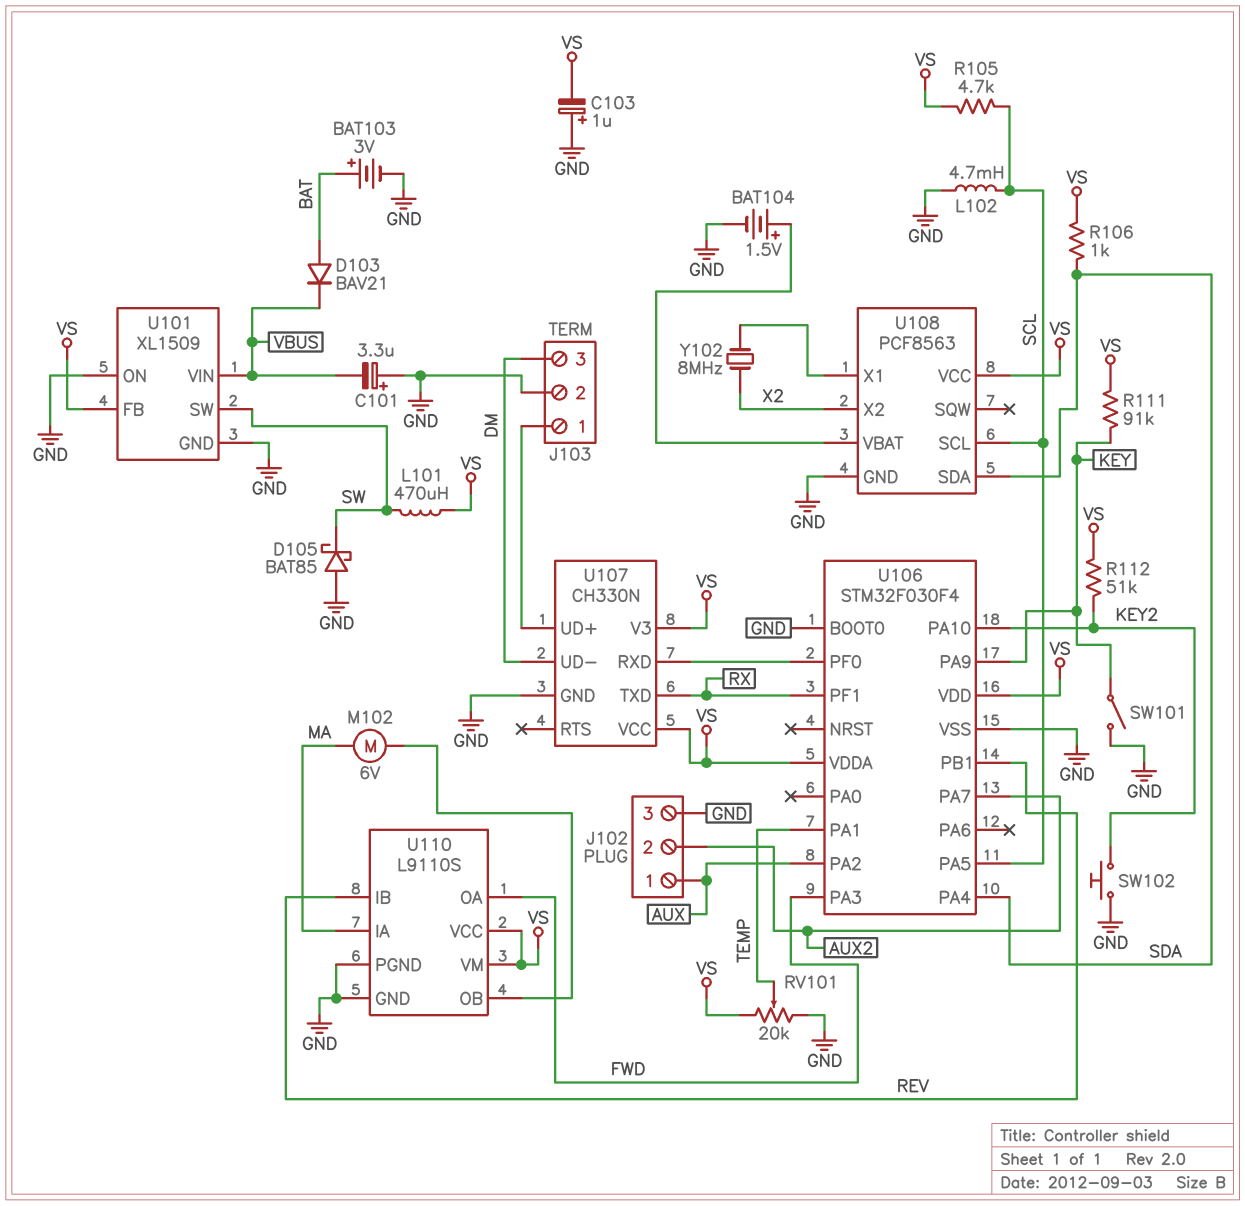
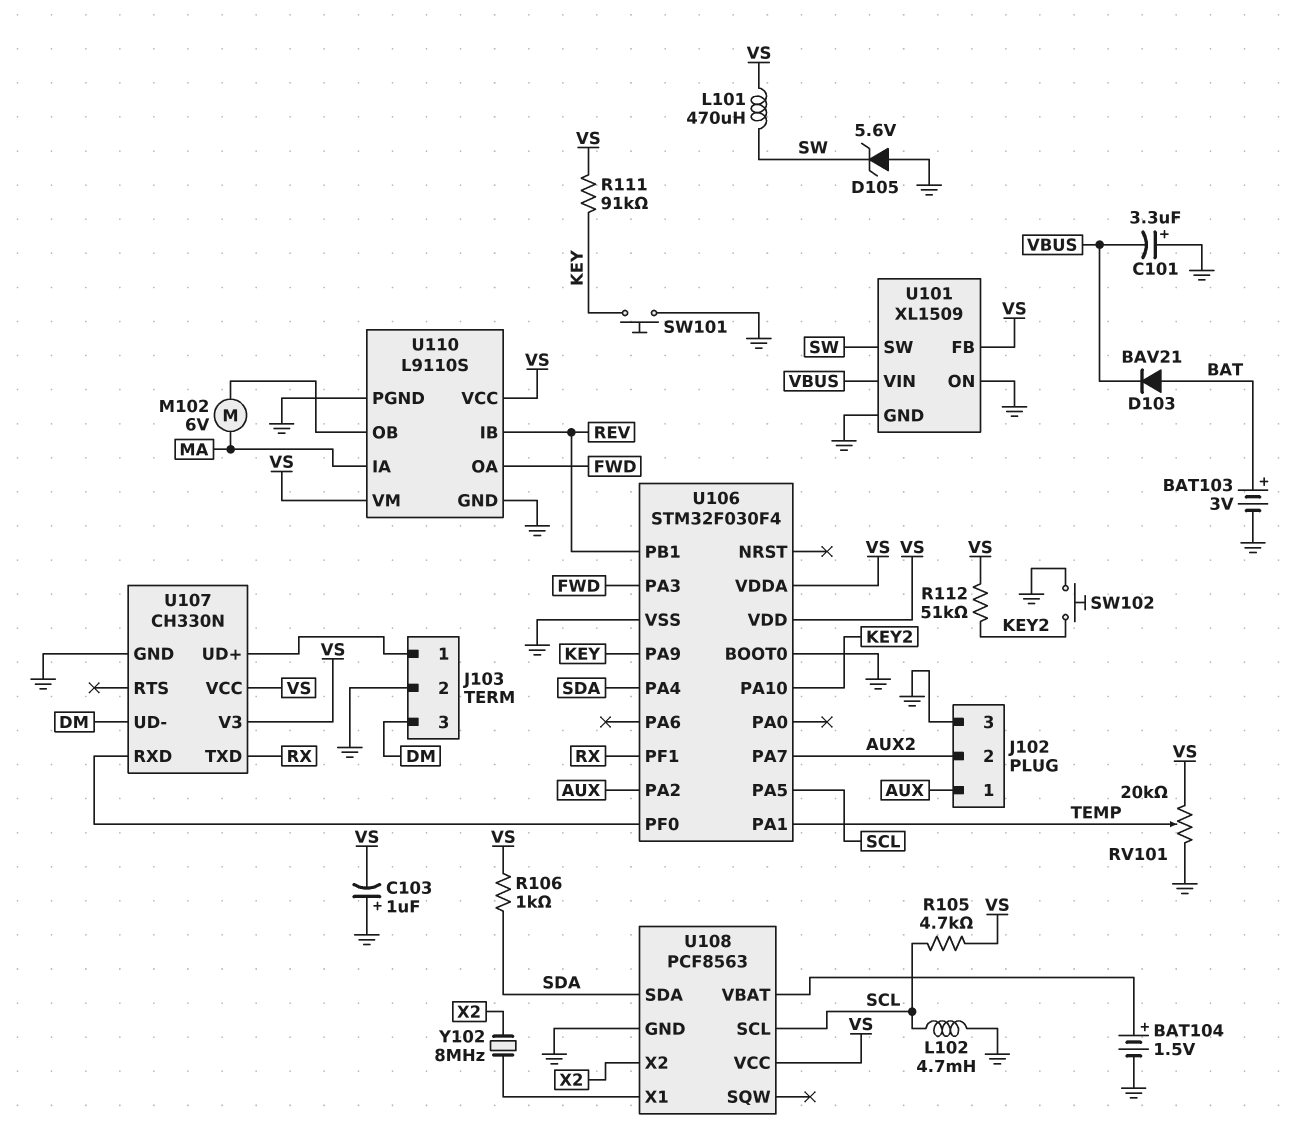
D105: schottky BAT85 (A GND, K SW) -> zener 5.6V (A GND, K SW)
SW101: switch (GND, KEY) -> button (GND, KEY)

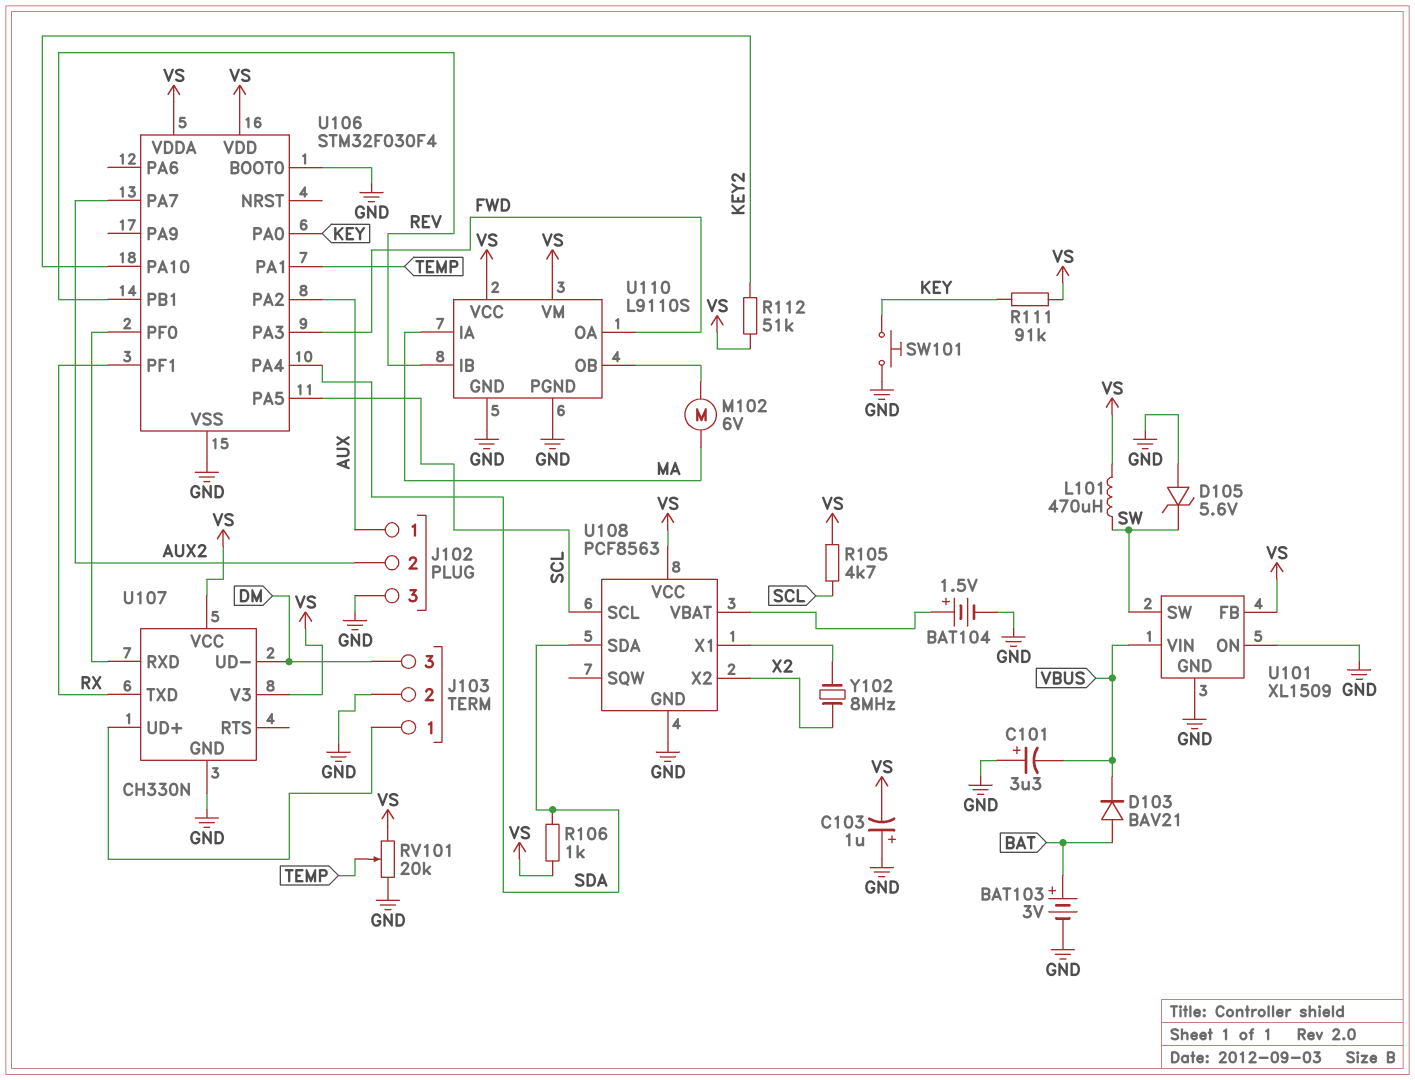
L102: 4.7mH (GND, SCL) -> none
SW102: button (GND, KEY2) -> none
U106 pin PA0: none -> KEY
U106 pin PA9: KEY -> none

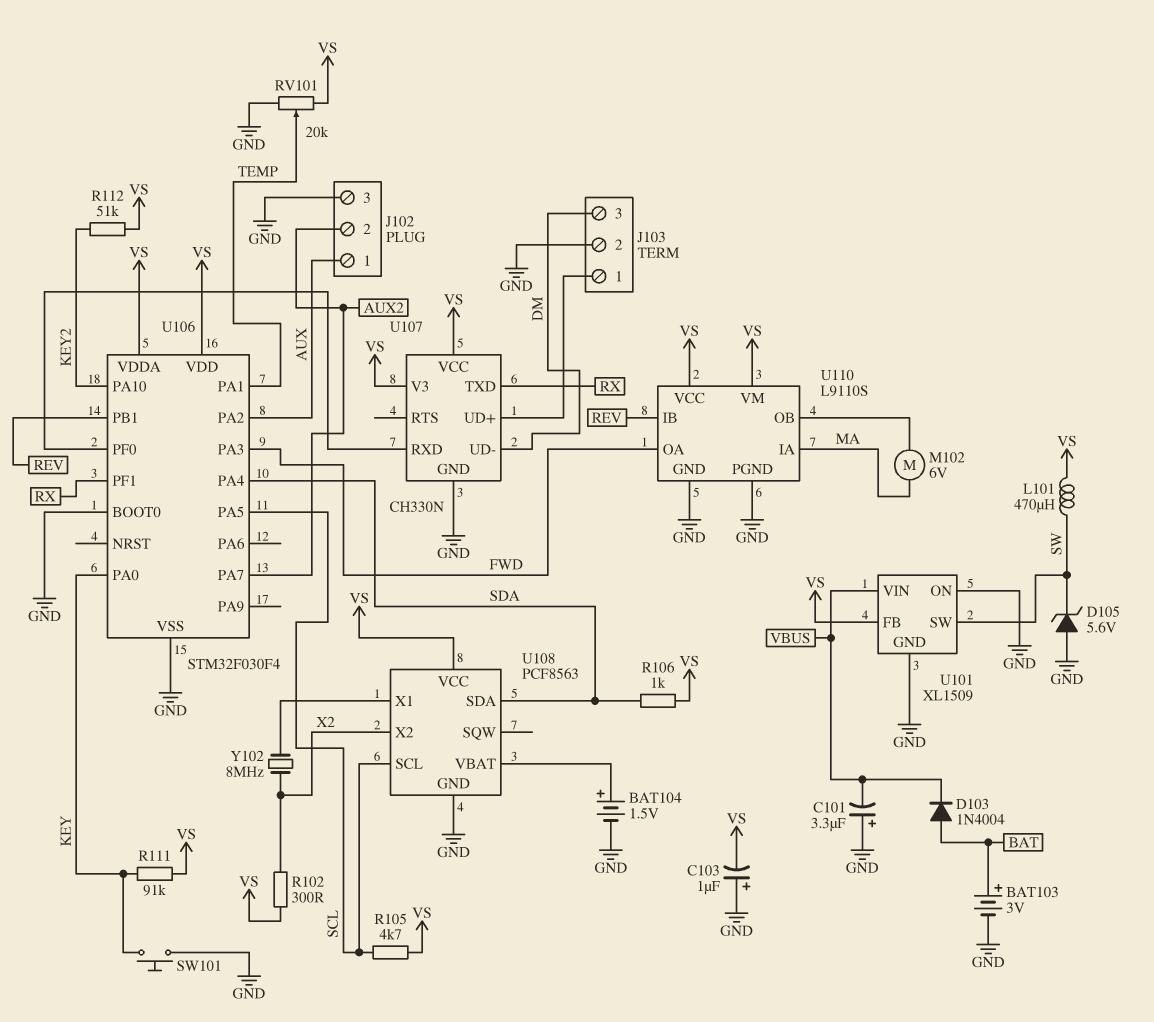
D103: diode BAV21 (A BAT, K VBUS) -> diode 1N4004 (A BAT, K VBUS)
R102: none -> 300 (VS, X2)

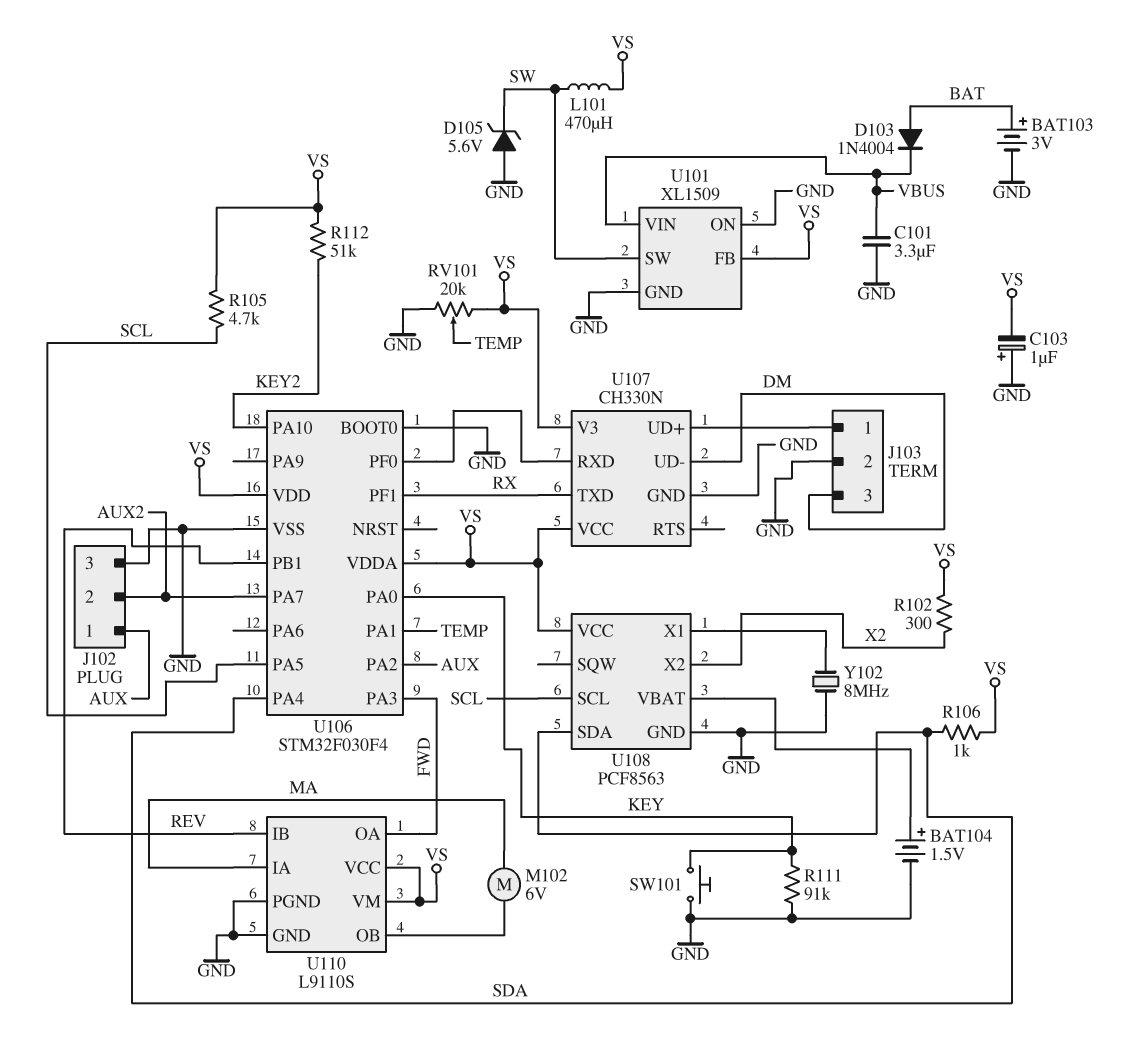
C101: 3.3uF (plus GND, minus VBUS) -> 3.3uF (GND, VBUS)
R111: 91k (KEY, VS) -> 91k (GND, KEY)
Y102: 8MHz (U108/X1, X2) -> 8MHz (GND, U108/X1)

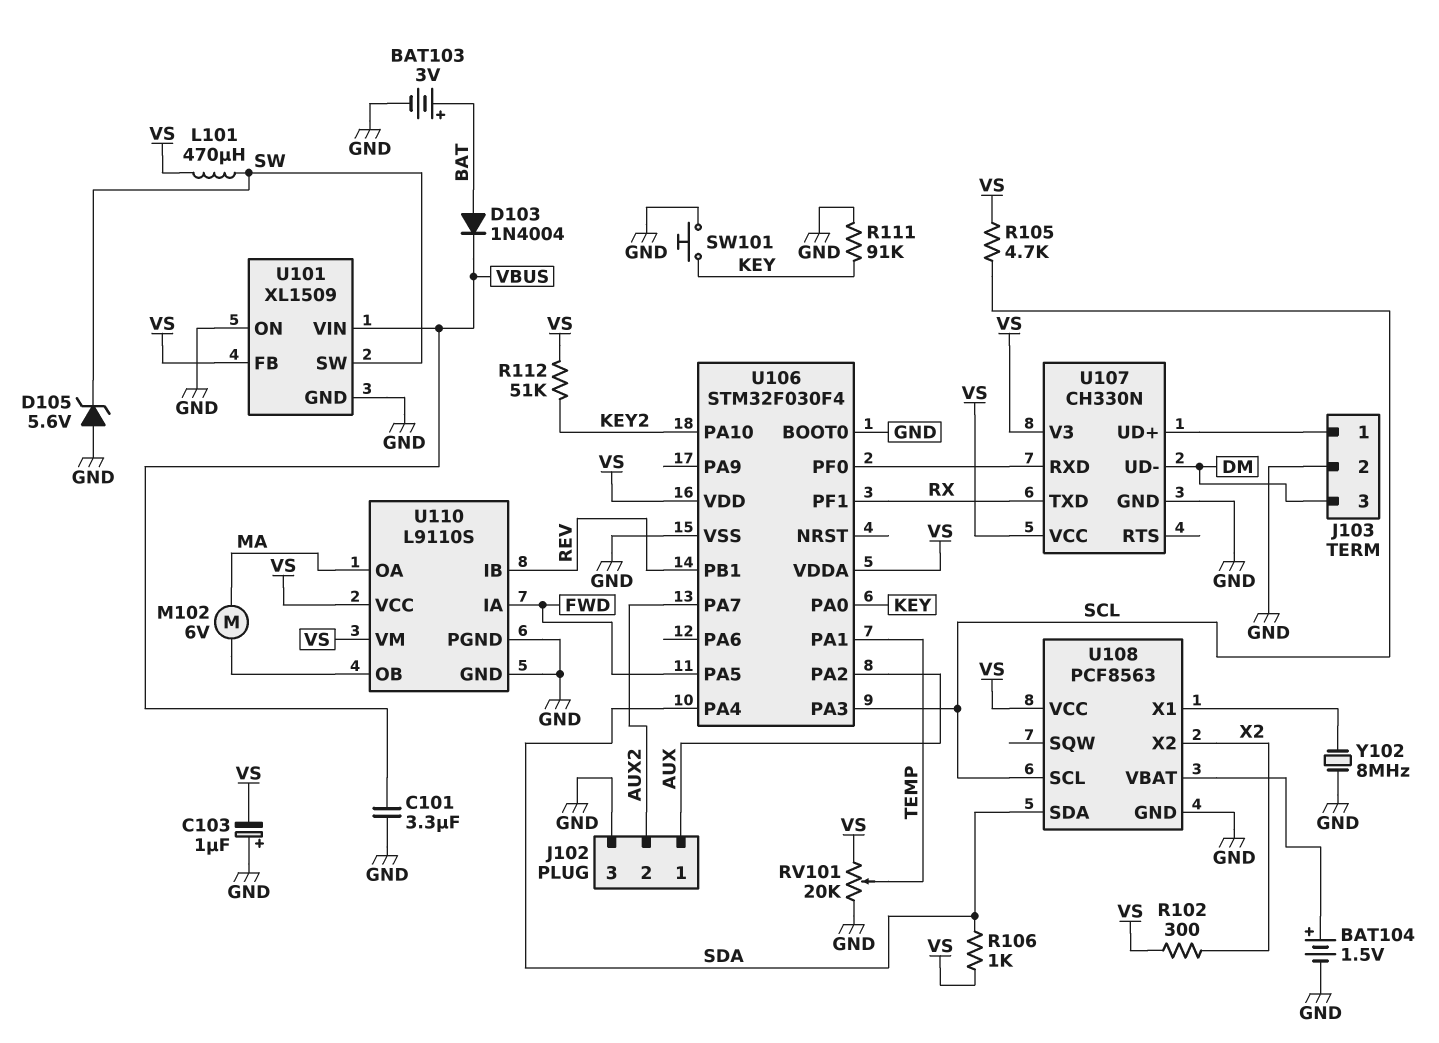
U106 pin PA3: FWD -> SCL
U106 pin PA5: SCL -> FWD
U110 pin IA: MA -> FWD
U110 pin OA: FWD -> MA

